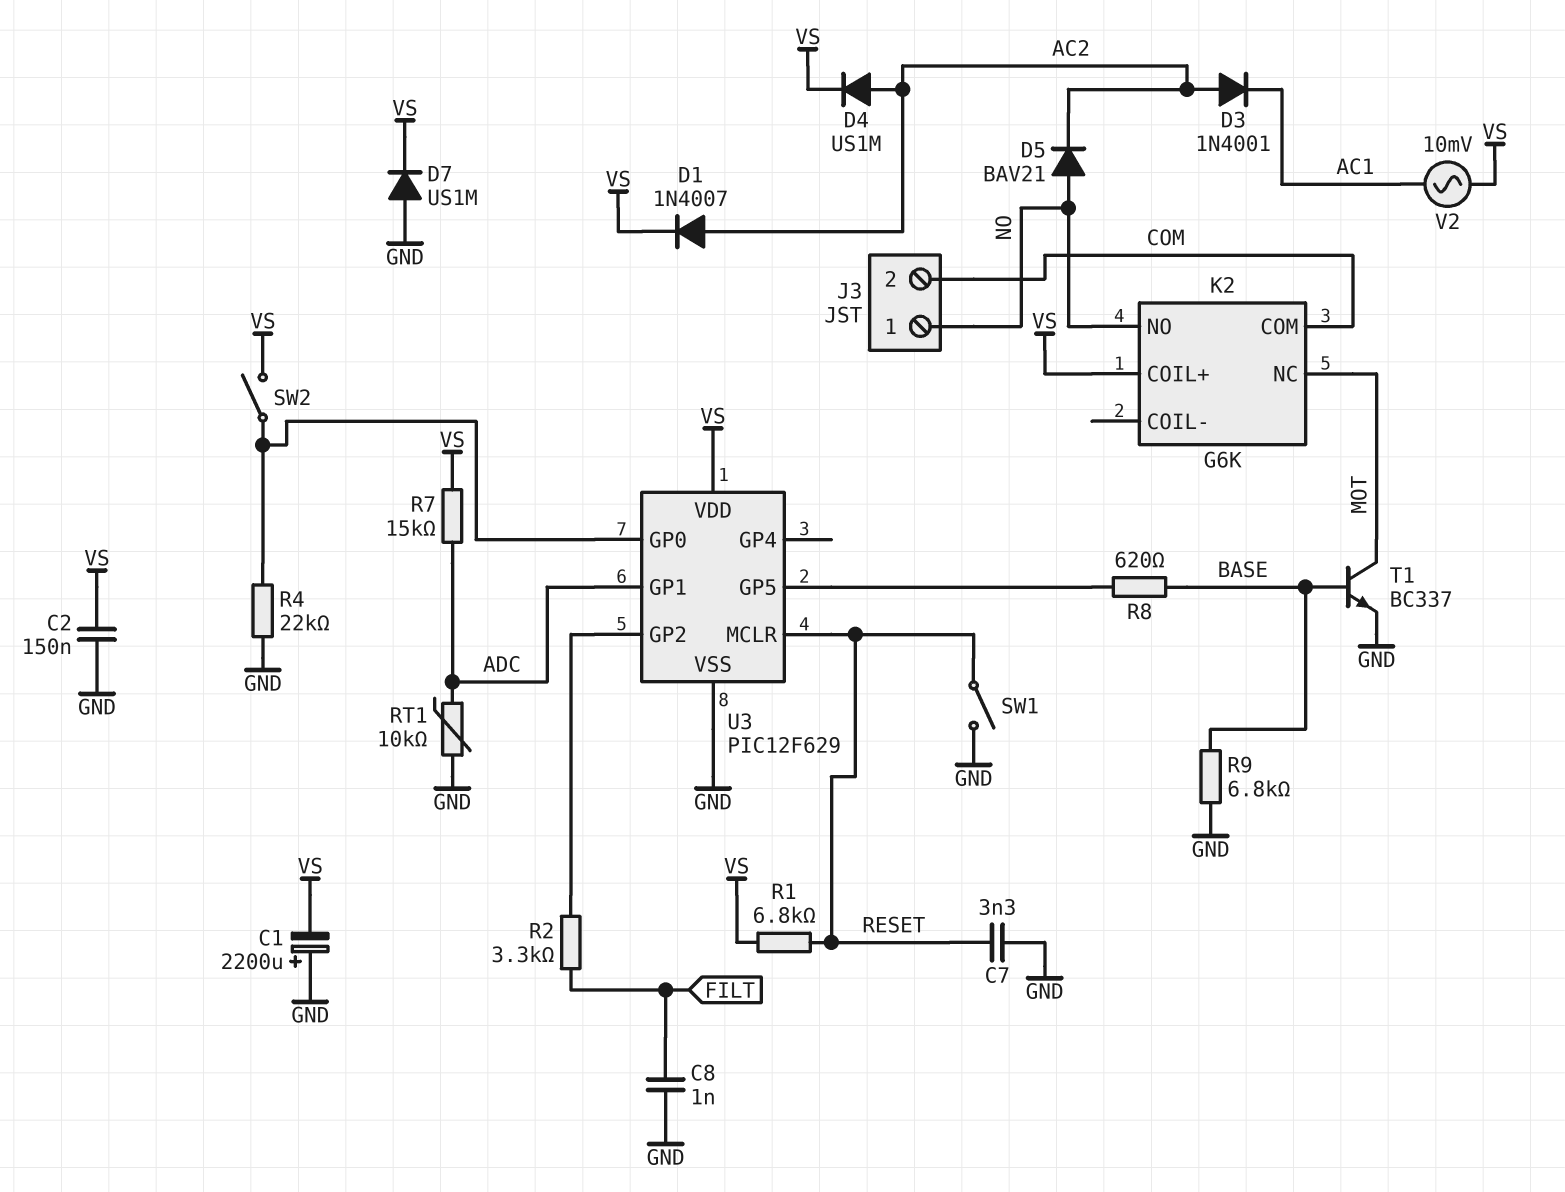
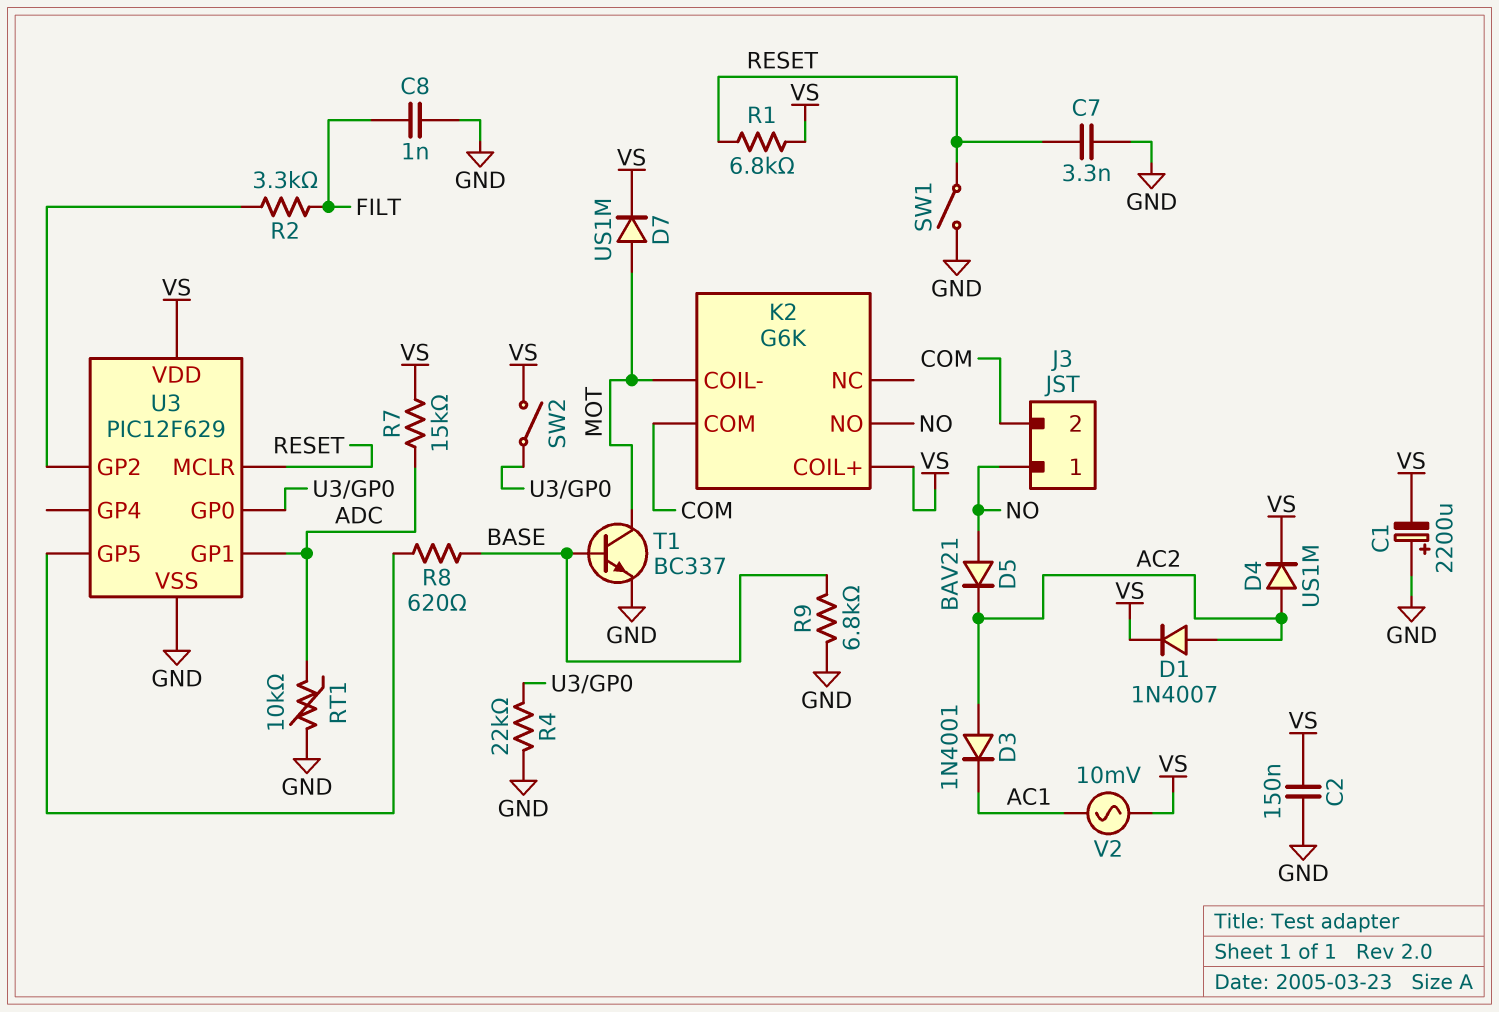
D7: diode US1M (A GND, K VS) -> diode US1M (A MOT, K VS)
K2 pin COIL-: none -> MOT
K2 pin NC: MOT -> none

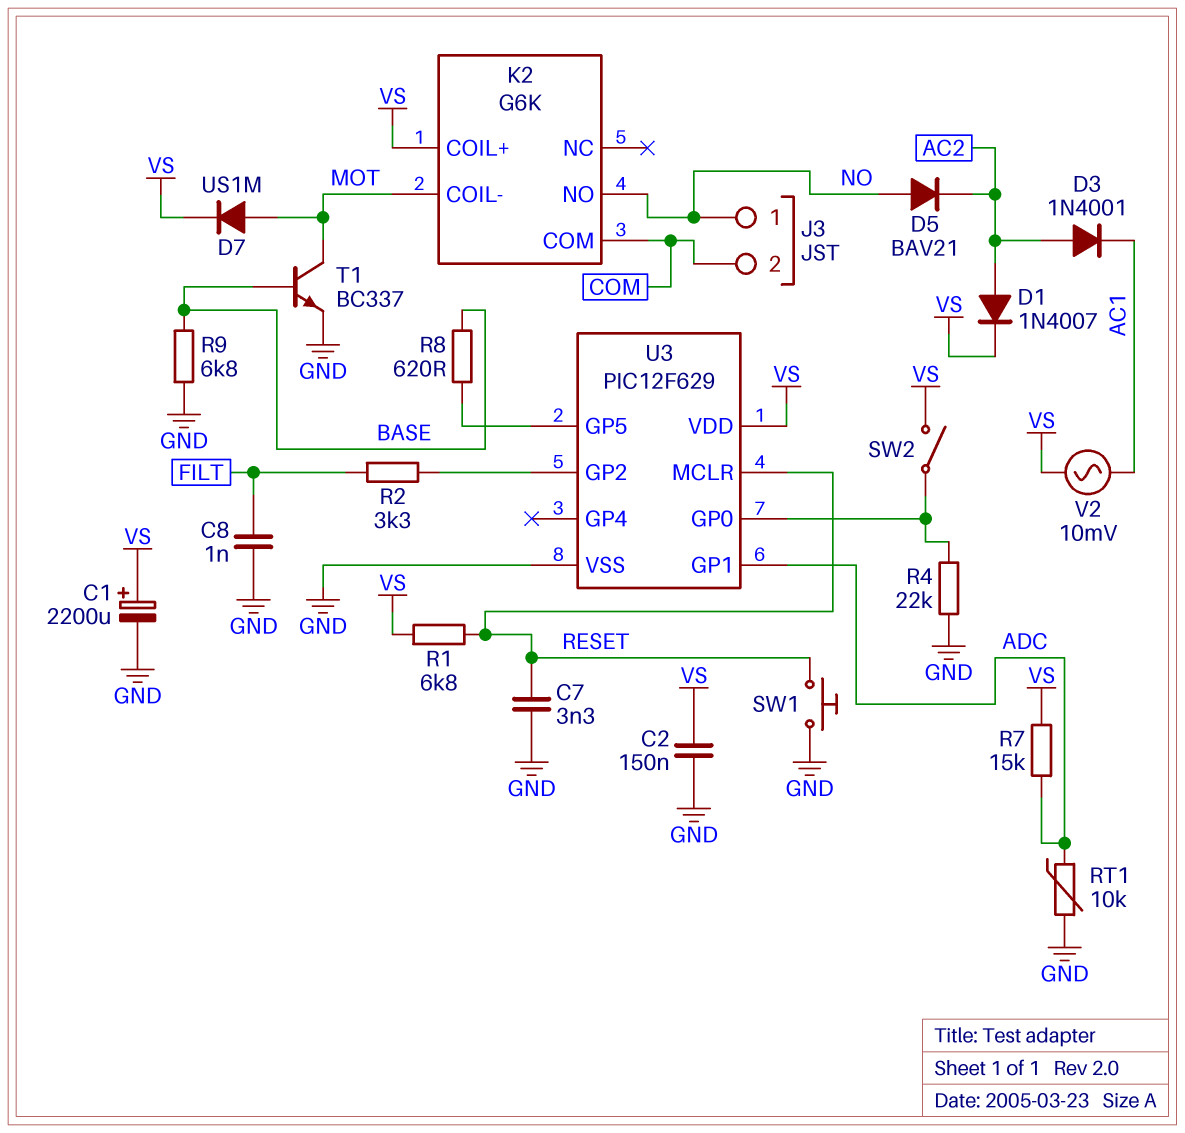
C1: 2200uF (plus GND, minus VS) -> 2200uF (plus VS, minus GND)
D4: diode US1M (A AC2, K VS) -> none
SW1: switch (GND, RESET) -> button (GND, RESET)

